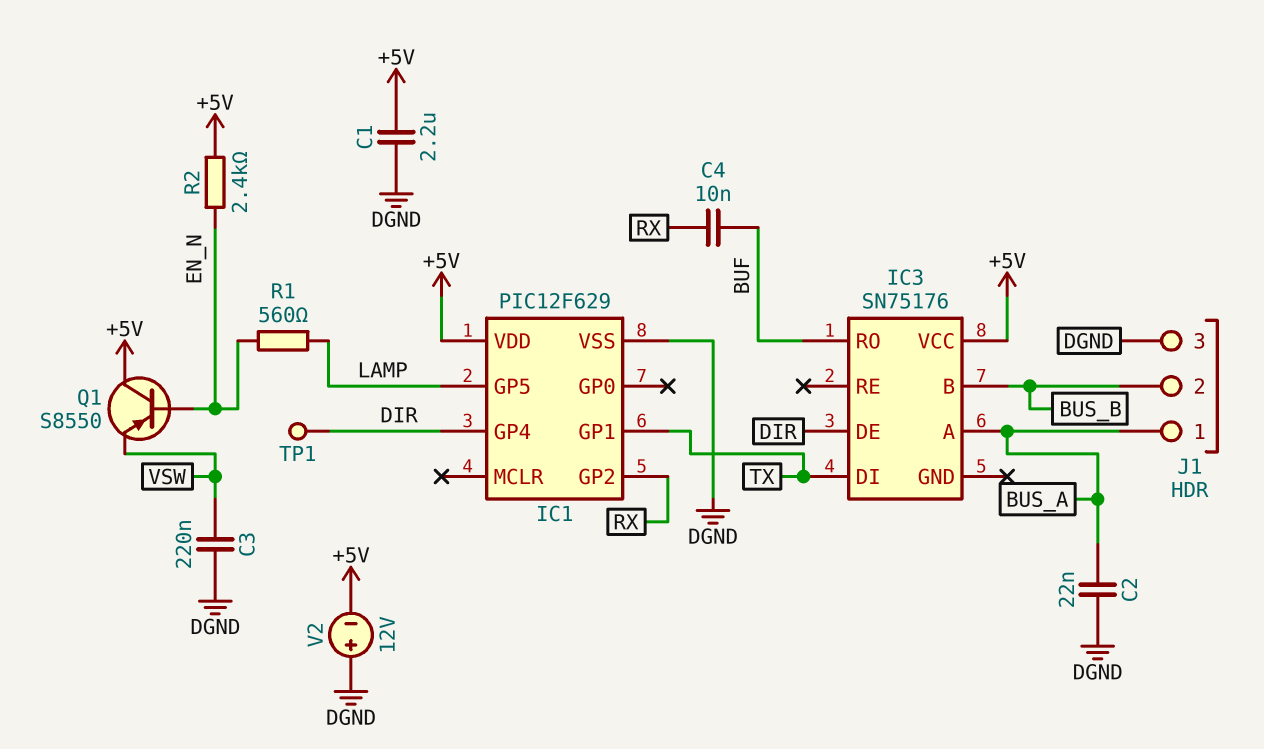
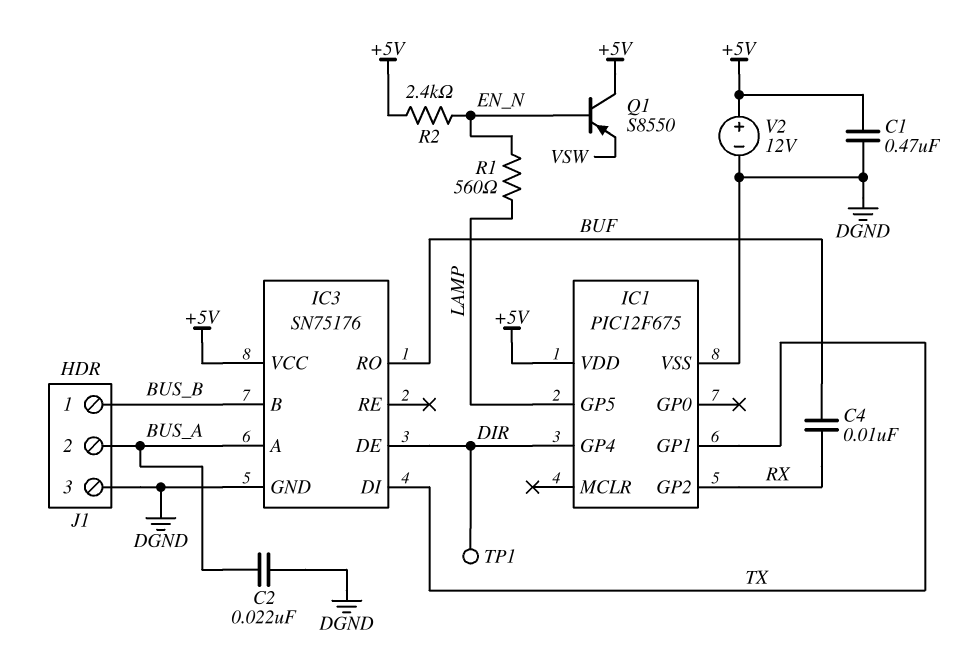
C1: 2.2uF (+5V, DGND) -> 470nF (+5V, DGND)
C3: 220nF (DGND, VSW) -> none
IC1: PIC12F629 -> PIC12F675
IC3 pin GND: none -> DGND
J1 pin 1: BUS_A -> BUS_B
J1 pin 2: BUS_B -> BUS_A
V2: 12V (plus DGND, minus +5V) -> 12V (plus +5V, minus DGND)

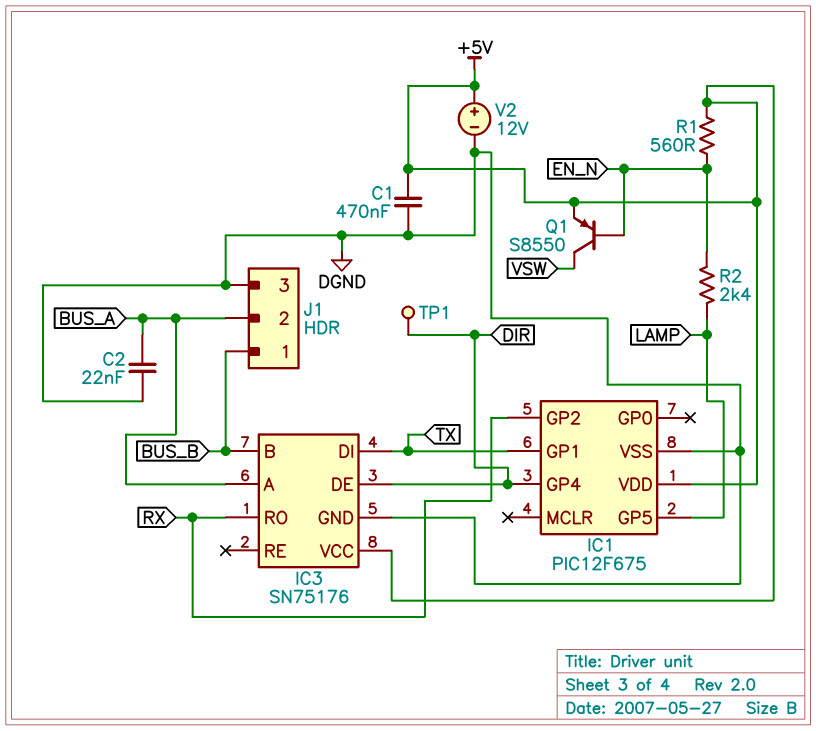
C4: 10nF (BUF, RX) -> none
IC3 pin RO: BUF -> RX
Q1: PNP S8550 (B EN_N, C +5V, E VSW) -> PNP S8550 (B EN_N, C VSW, E +5V)
R1: 560 (EN_N, LAMP) -> 560 (+5V, EN_N)
R2: 2.4k (+5V, EN_N) -> 2.4k (EN_N, LAMP)

